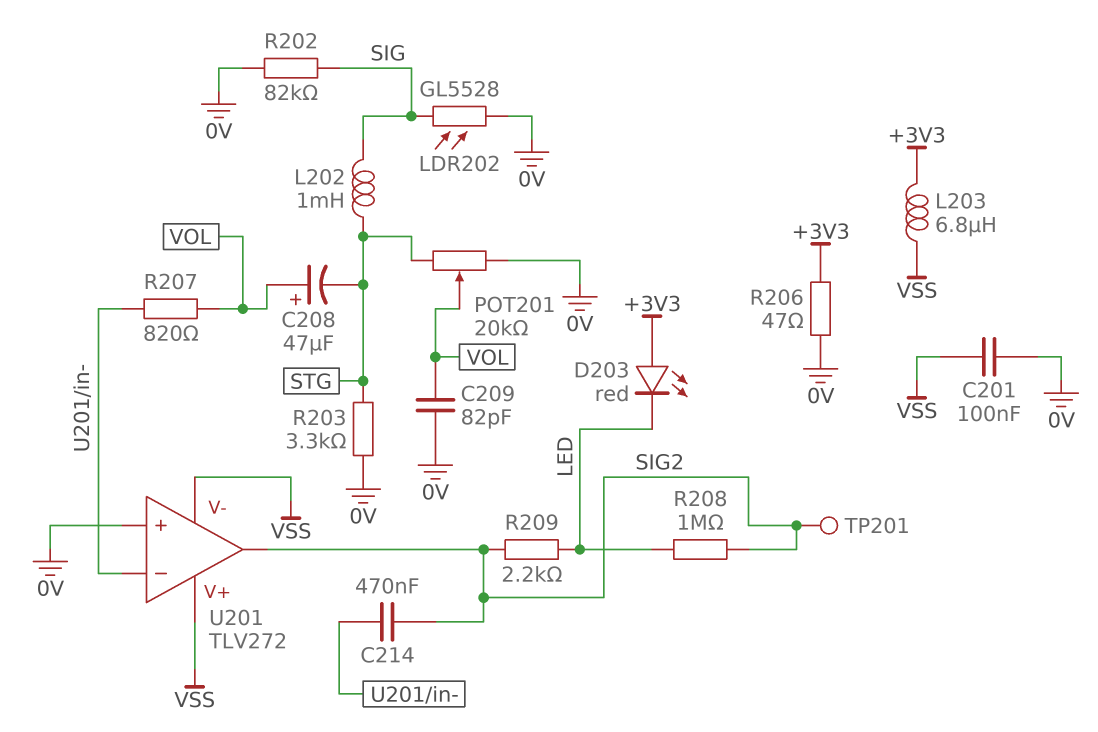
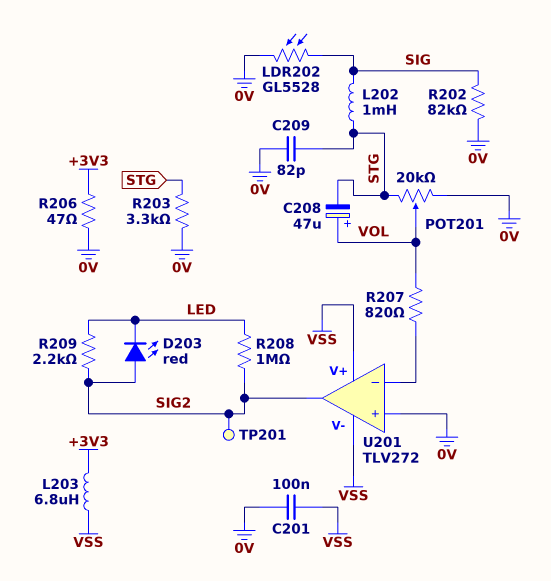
C209: 82pF (0V, VOL) -> 82pF (0V, STG)
C214: 470nF (SIG2, U201/in-) -> none
D203: LED red (A +3V3, K LED) -> LED red (A SIG2, K LED)

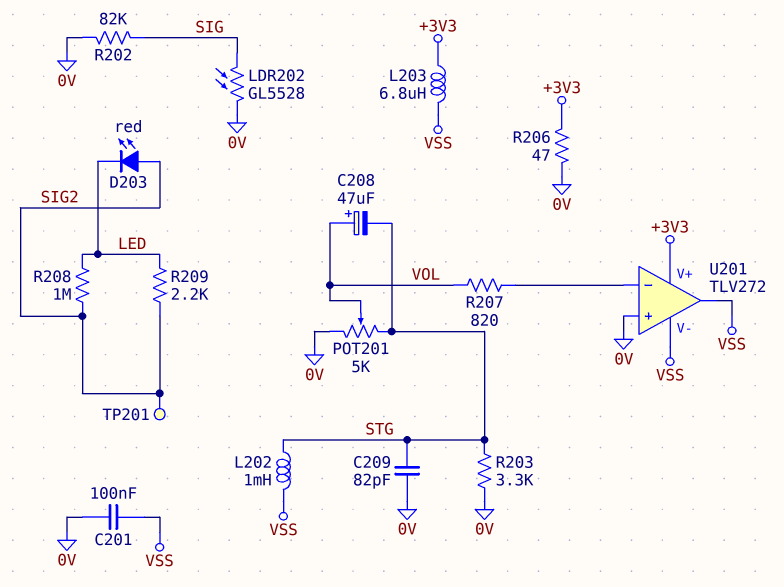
L202: 1mH (SIG, STG) -> 1mH (STG, VSS)
POT201: 20k (0V, STG, wiper VOL) -> 5k (0V, STG, wiper VOL)
U201 pin V+: VSS -> +3V3
U201 pin out: SIG2 -> VSS

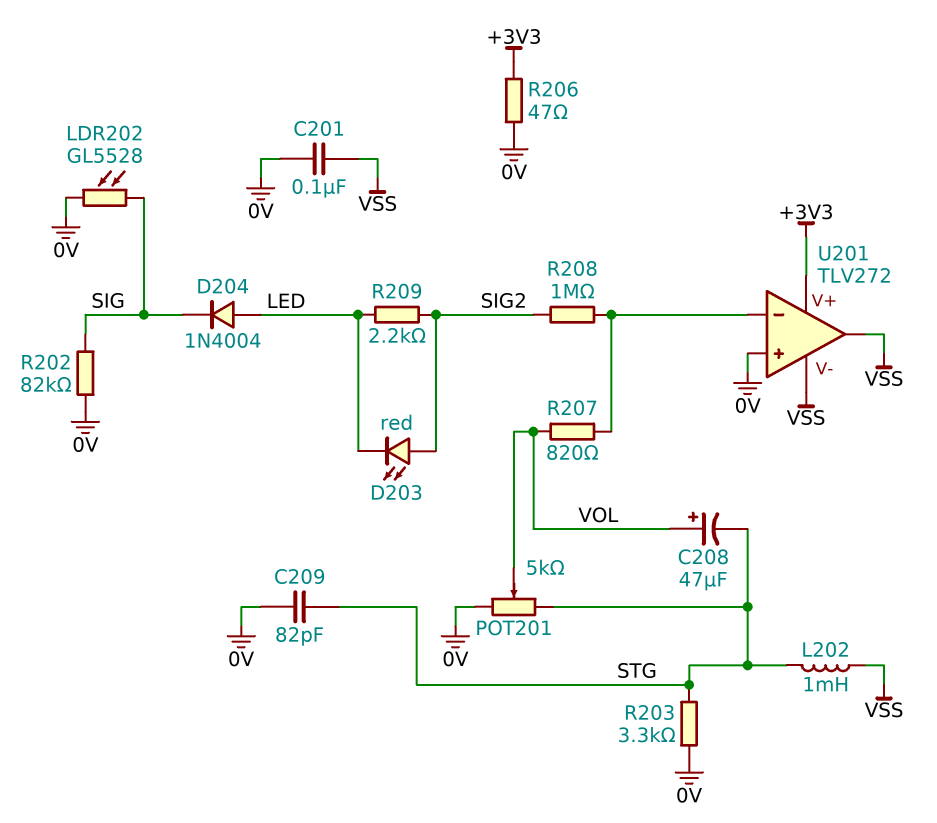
D204: none -> diode 1N4004 (A LED, K SIG)
L203: 6.8uH (+3V3, VSS) -> none
R208: 1M (LED, SIG2) -> 1M (SIG2, U201/in-)
TP201: test point (SIG2) -> none

